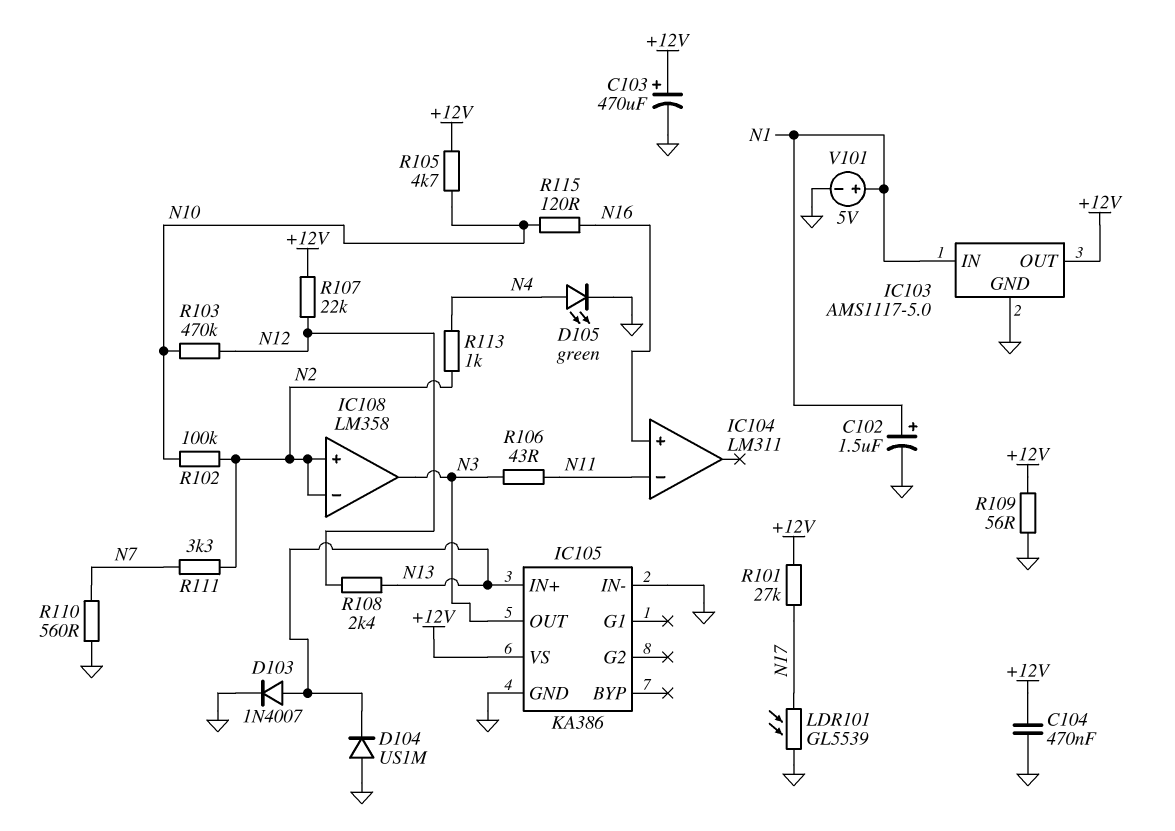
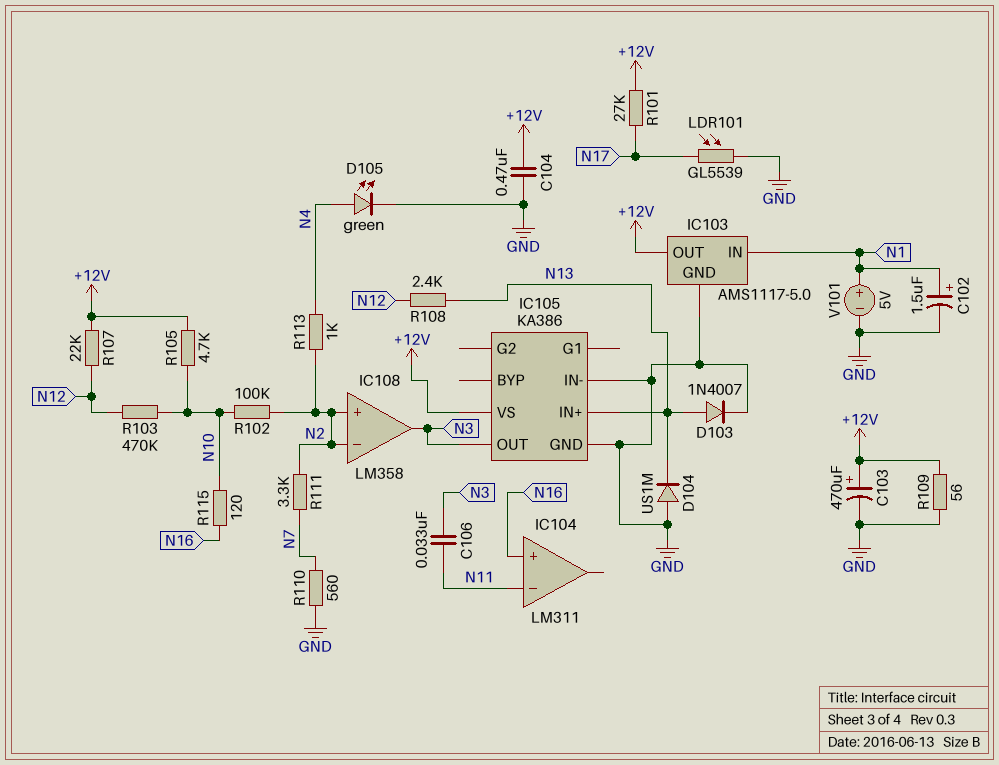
C106: none -> 33nF (N3, N11)
R106: 43 (N3, N11) -> none

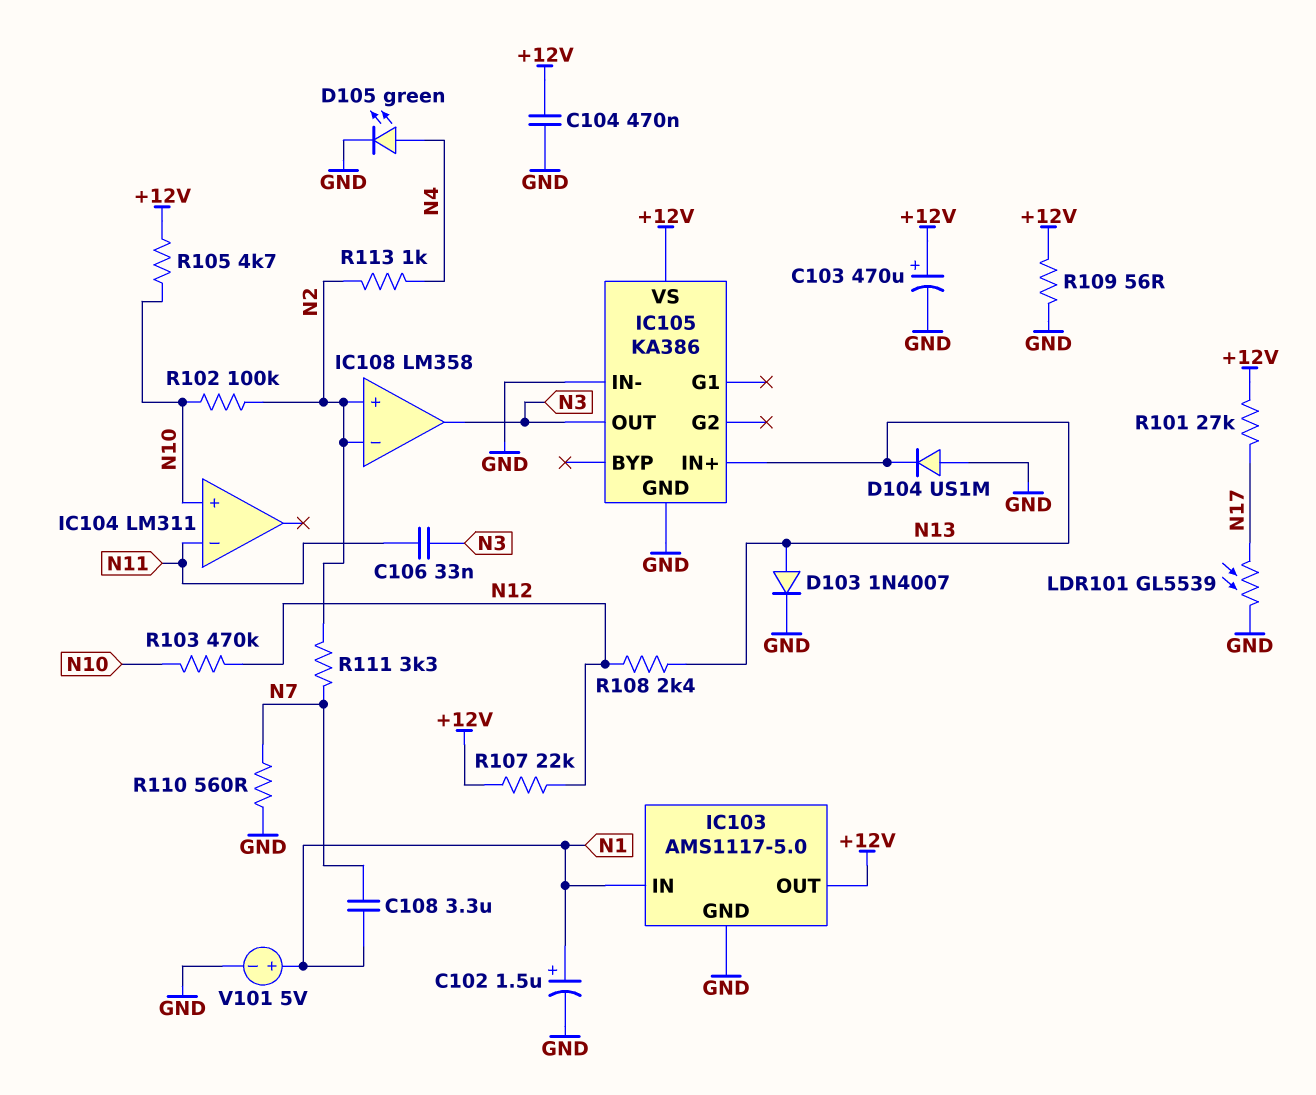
C108: none -> 3.3uF (N1, N7)
IC104 pin in+: N16 -> N10
R115: 120 (N10, N16) -> none

